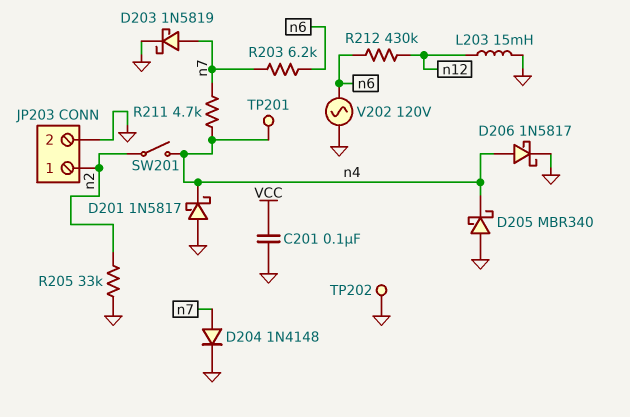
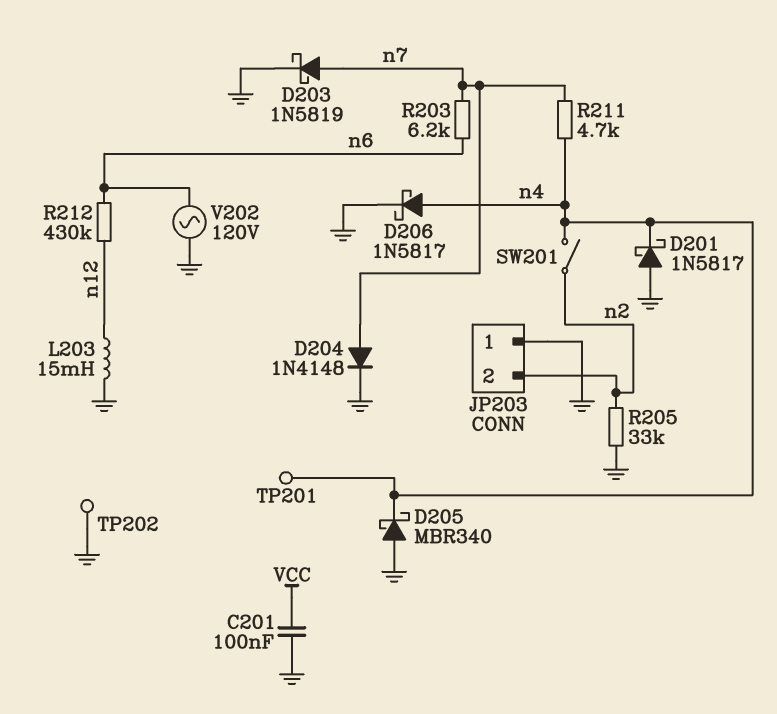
JP203 pin 1: n2 -> GND
JP203 pin 2: GND -> n2

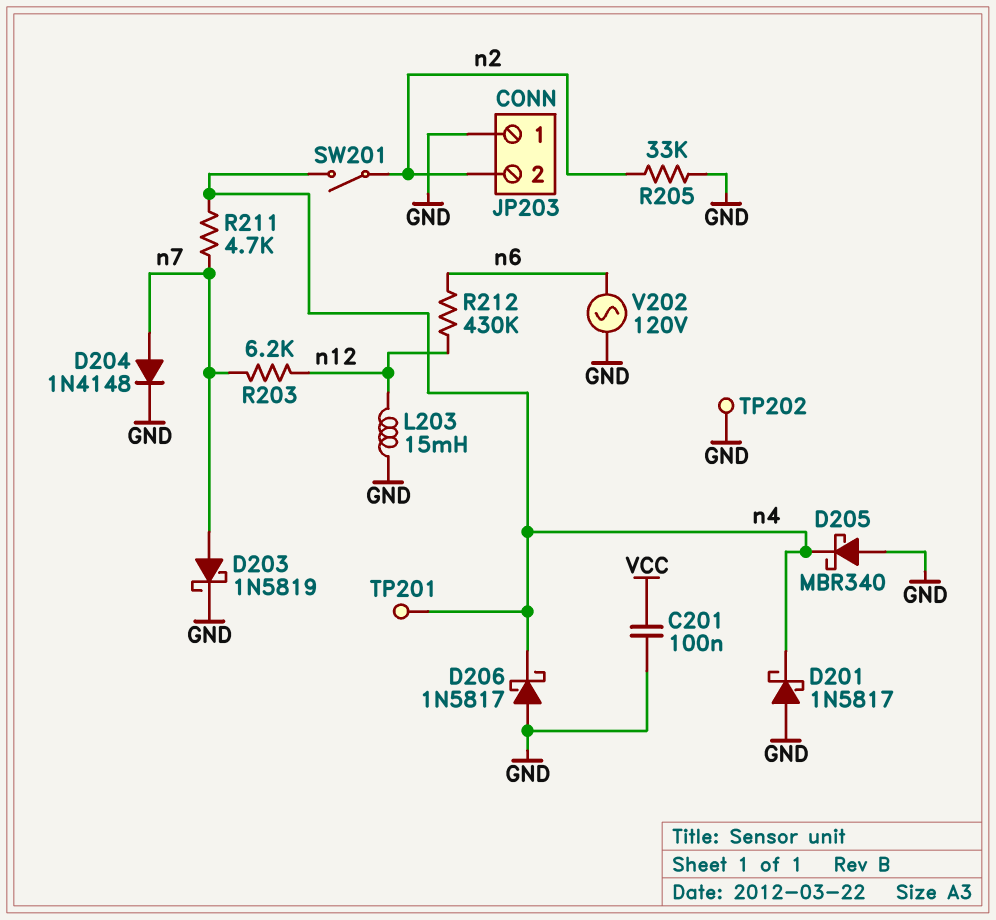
D206: schottky 1N5817 (A n4, K GND) -> schottky 1N5817 (A GND, K n4)
R203: 6.2k (n6, n7) -> 6.2k (n7, n12)

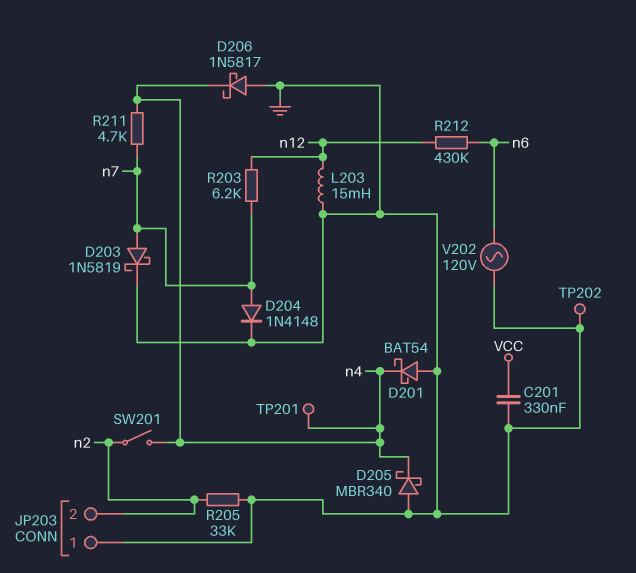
C201: 100nF (GND, VCC) -> 330nF (GND, VCC)
D201: schottky 1N5817 (A GND, K n4) -> schottky BAT54 (A GND, K n4)

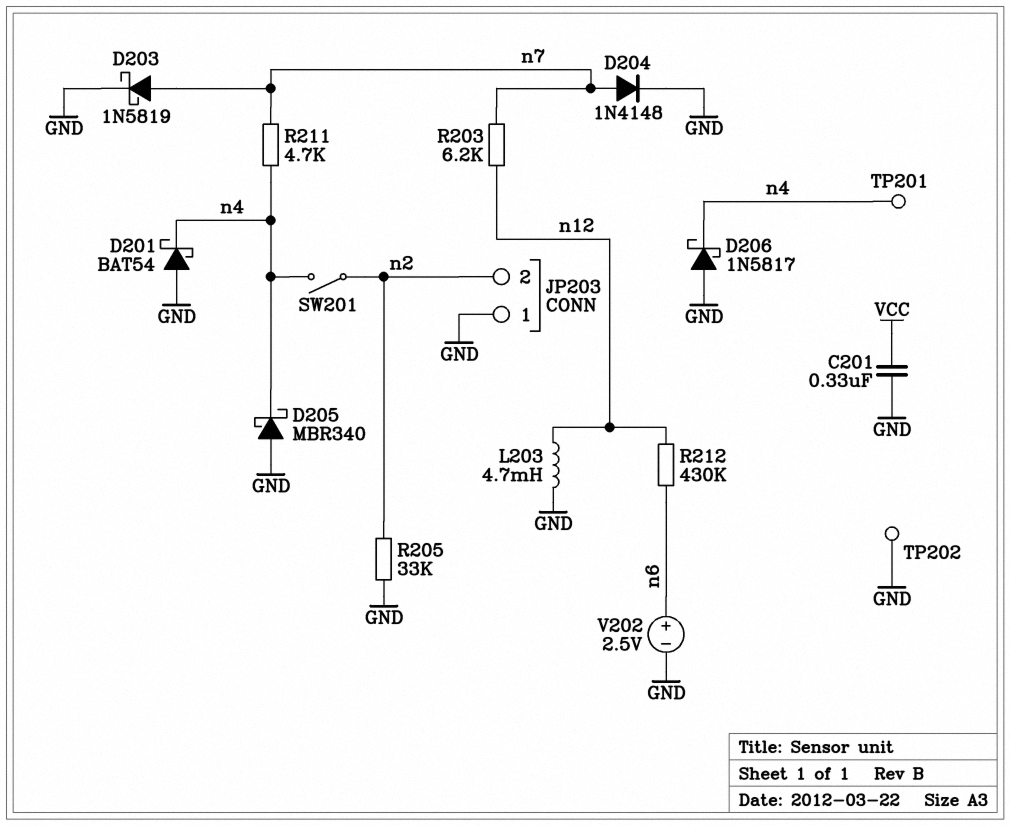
L203: 15mH (GND, n12) -> 4.7mH (GND, n12)
V202: AC 120V (GND, n6) -> 2.5V (plus n6, minus GND)

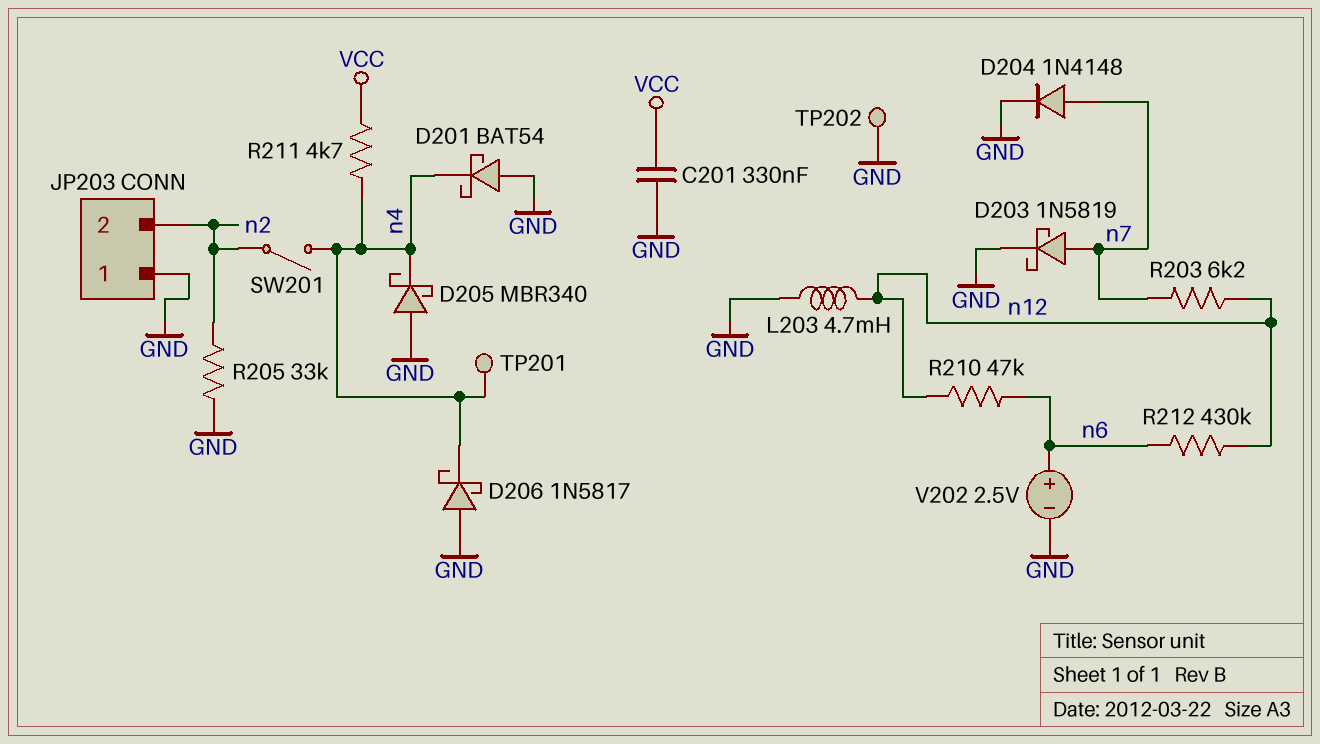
R210: none -> 47k (n6, n12)
R211: 4.7k (n4, n7) -> 4.7k (VCC, n4)

